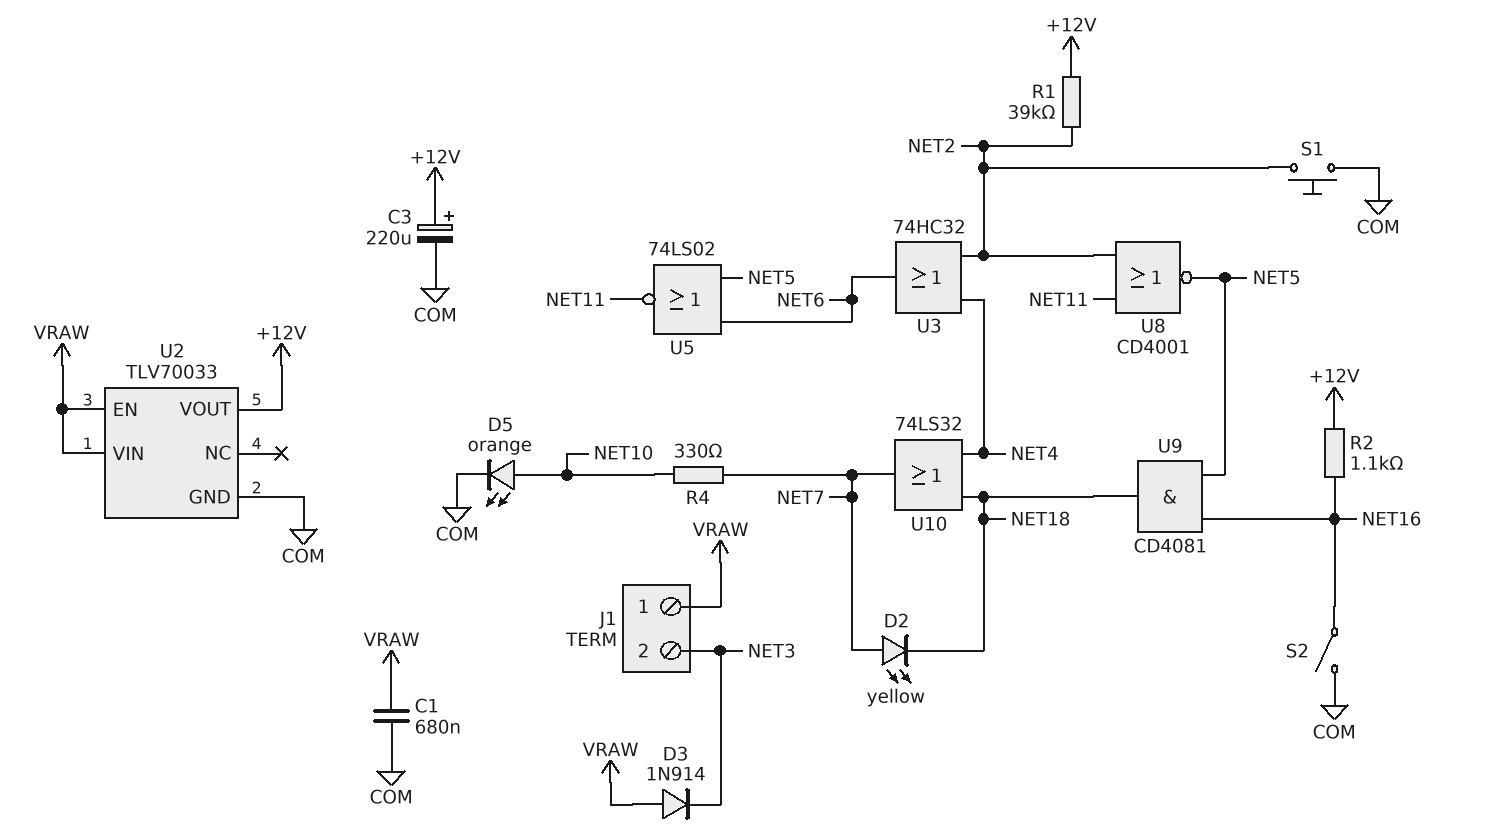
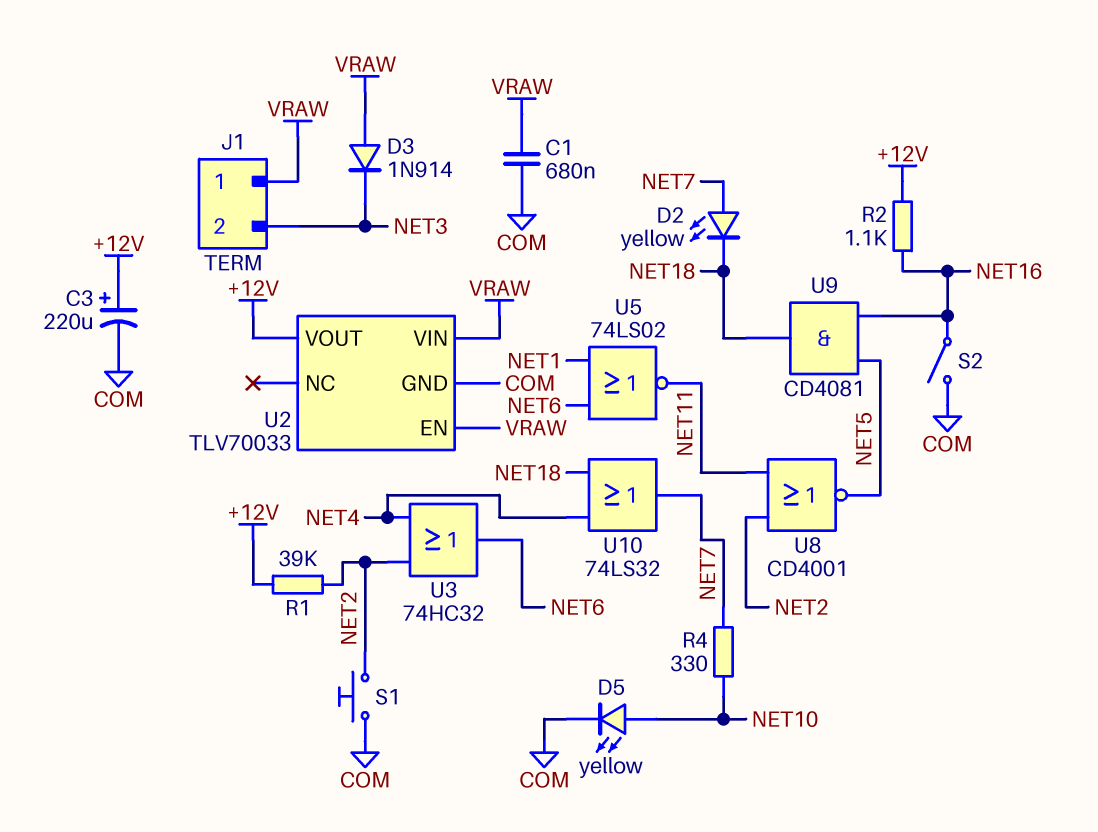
D5: LED orange (A NET10, K COM) -> LED yellow (A NET10, K COM)
U5: NOR 74LS02 (in NET5, in NET6, out NET11) -> NOR 74LS02 (in NET1, in NET6, out NET11)

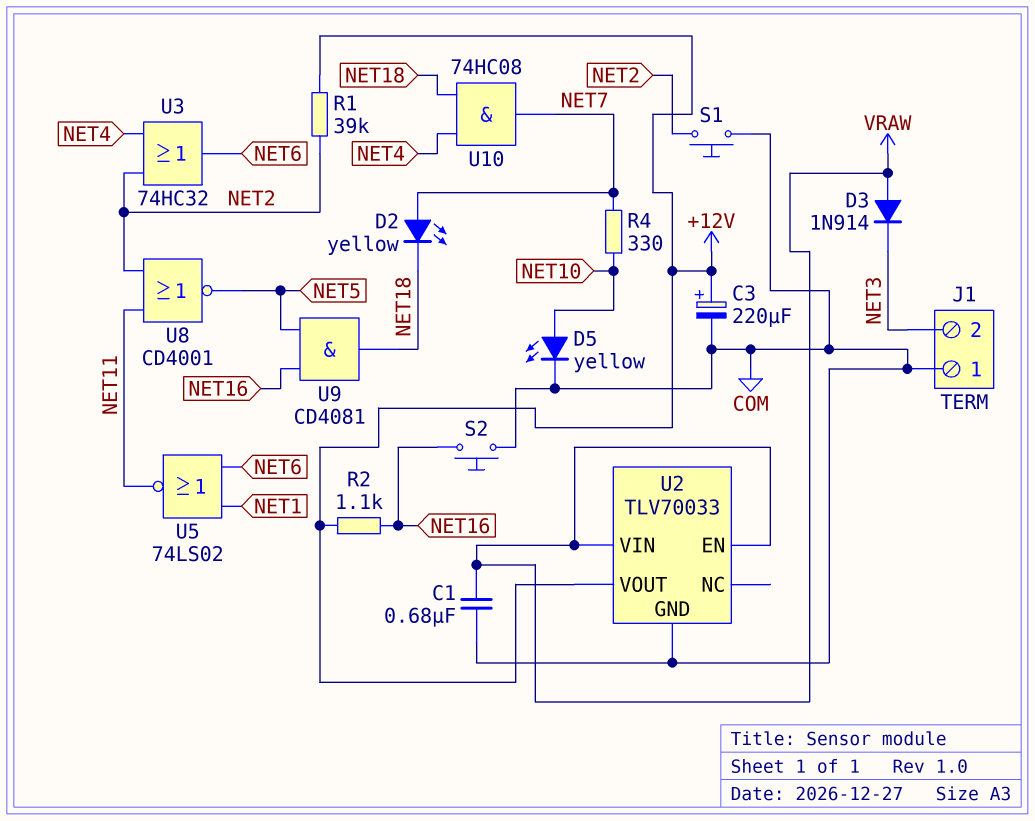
J1 pin 1: VRAW -> COM
S2: switch (COM, NET16) -> button (COM, NET16)
U10: OR 74LS32 (in NET4, in NET18, out NET7) -> AND 74HC08 (in NET4, in NET18, out NET7)

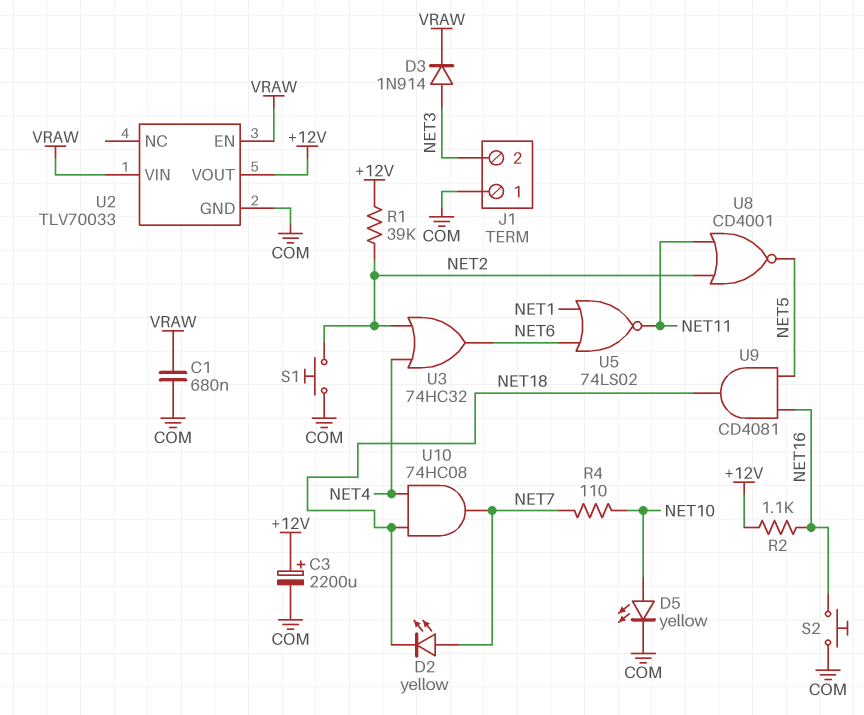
C3: 220uF (plus +12V, minus COM) -> 2200uF (plus +12V, minus COM)
D3: diode 1N914 (A VRAW, K NET3) -> diode 1N914 (A NET3, K VRAW)
R4: 330 (NET7, NET10) -> 110 (NET7, NET10)

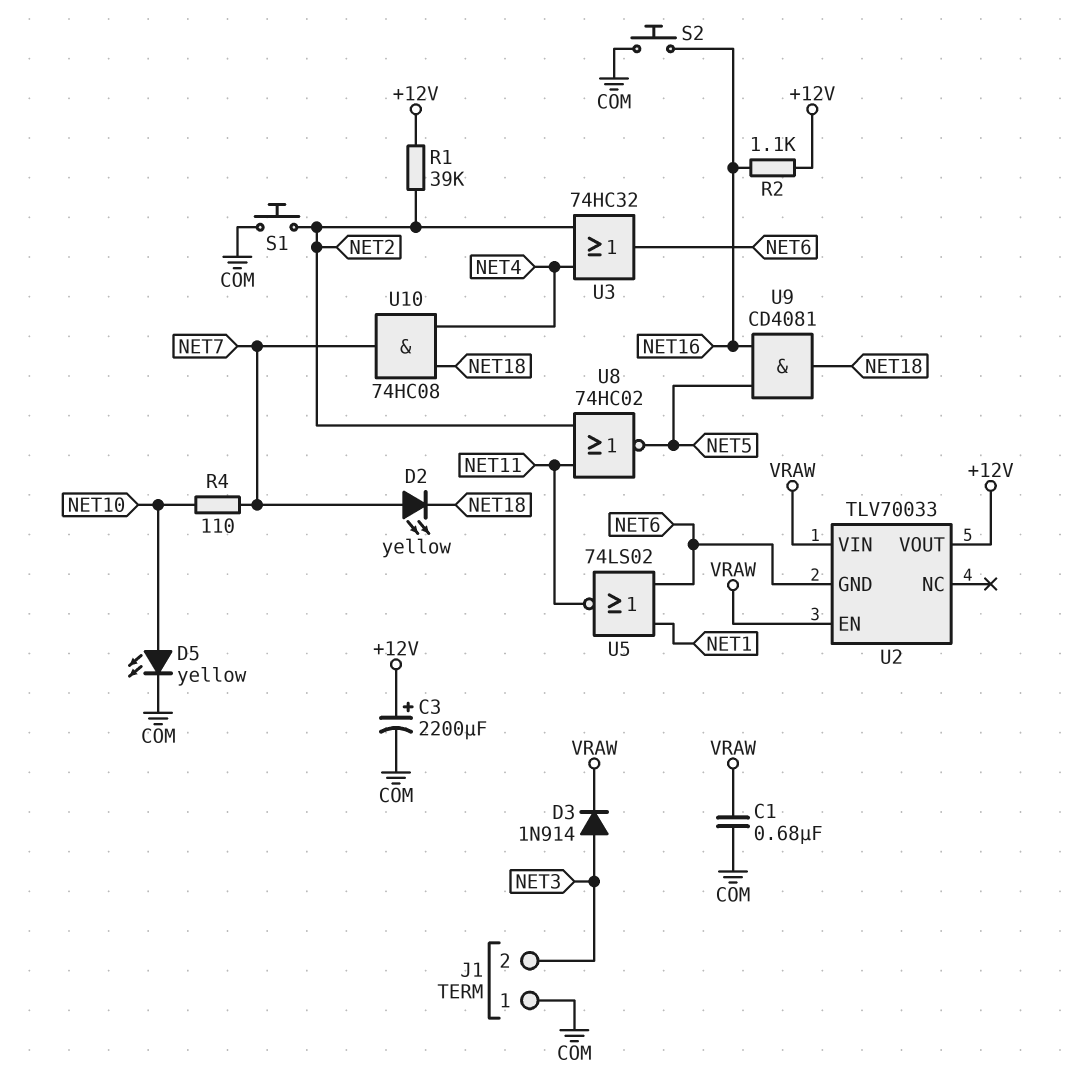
U2 pin GND: COM -> NET6
U8: NOR CD4001 (in NET2, in NET11, out NET5) -> NOR 74HC02 (in NET2, in NET11, out NET5)

